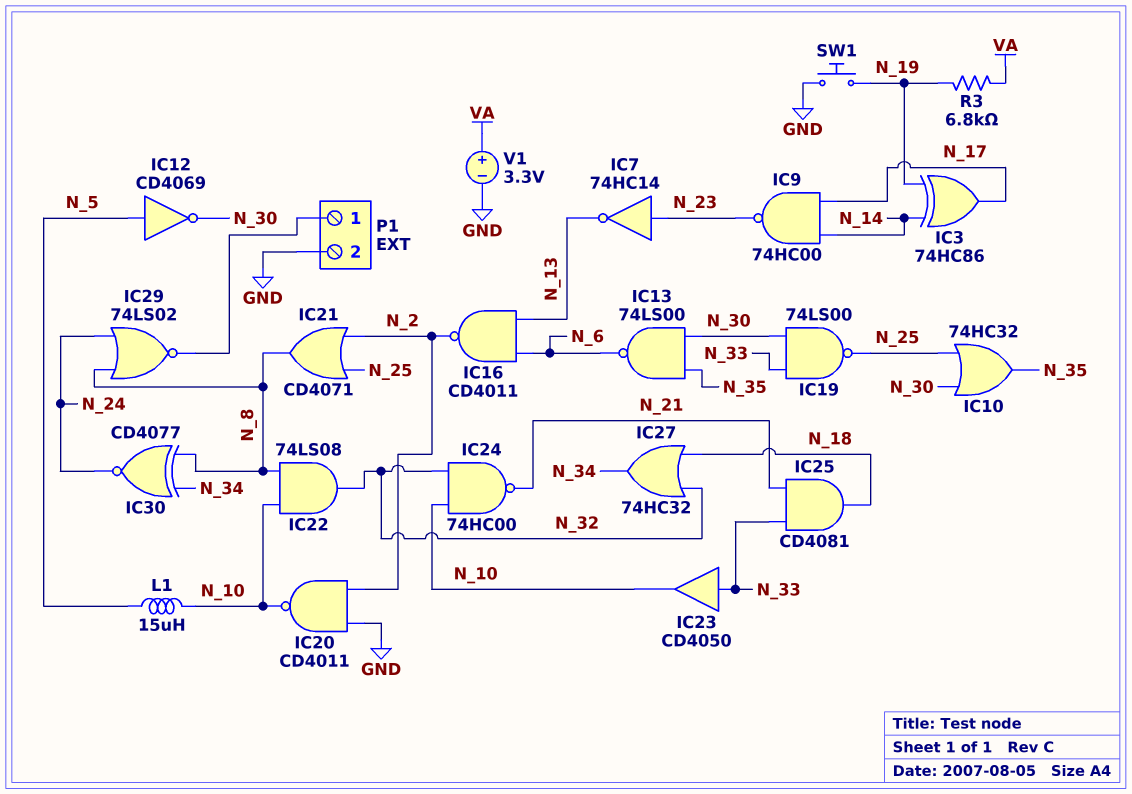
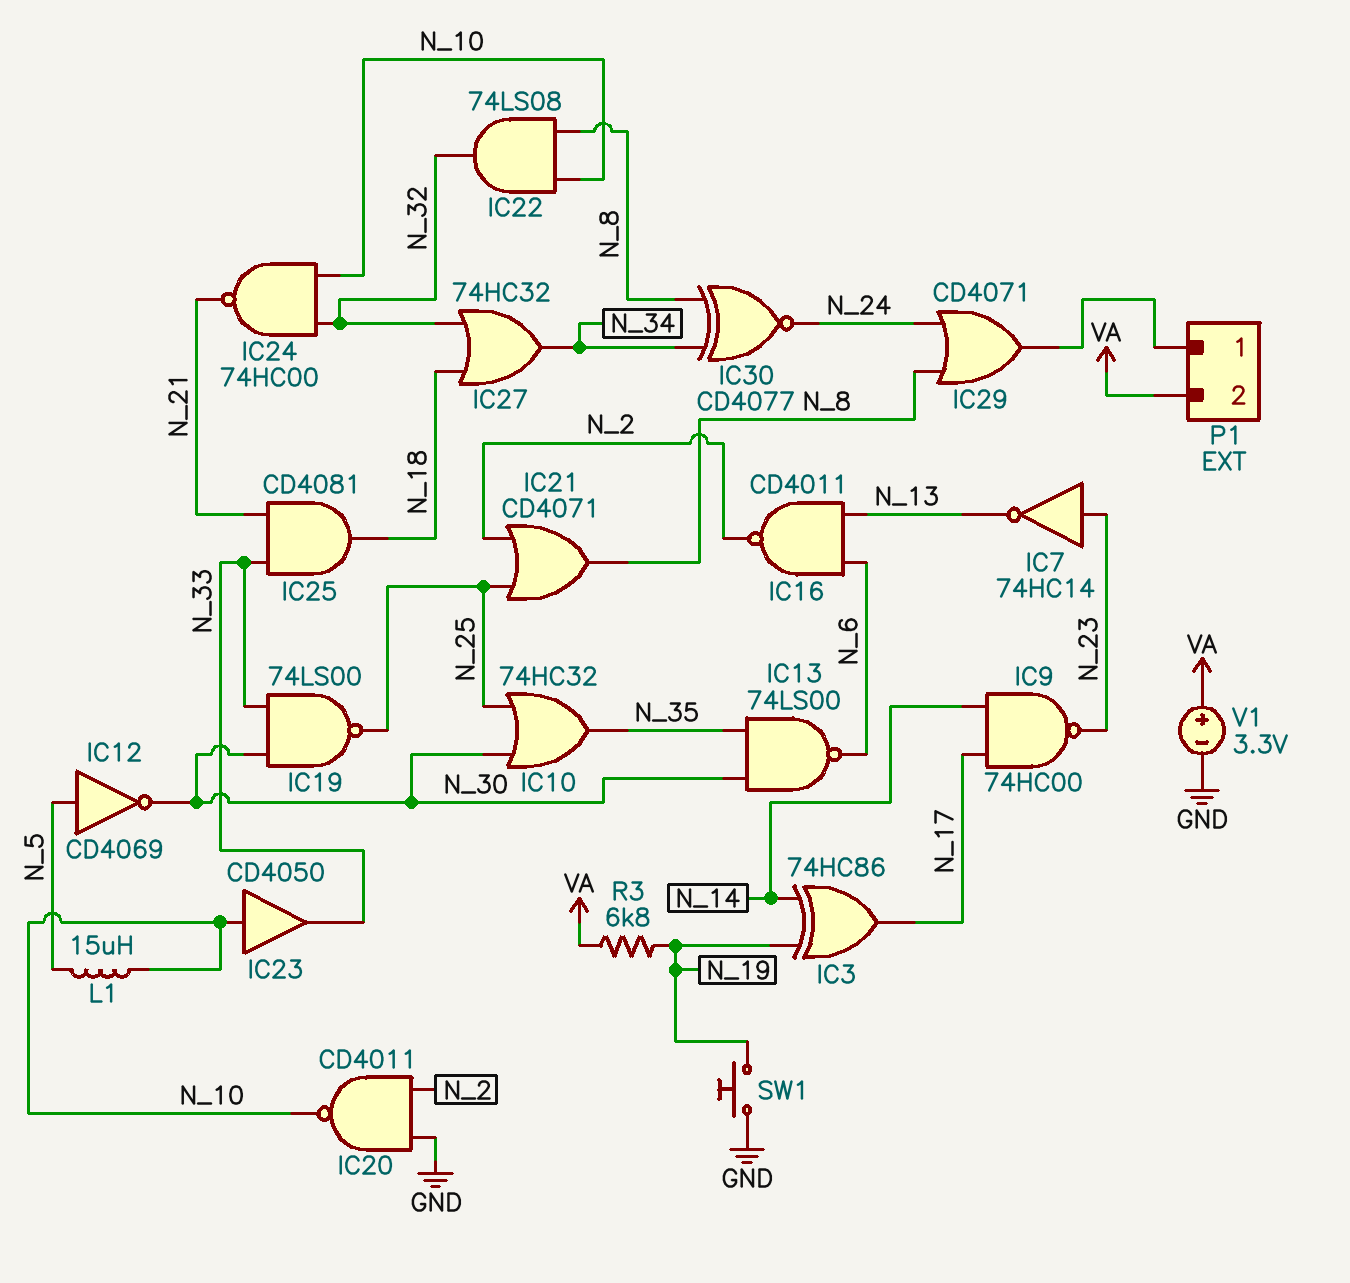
IC23: buffer CD4050 (in N_33, out N_10) -> buffer CD4050 (in N_10, out N_33)
IC29: NOR 74LS02 (in N_8, in N_24, out P1/1) -> OR CD4071 (in N_8, in N_24, out P1/1)
P1 pin 2: GND -> VA

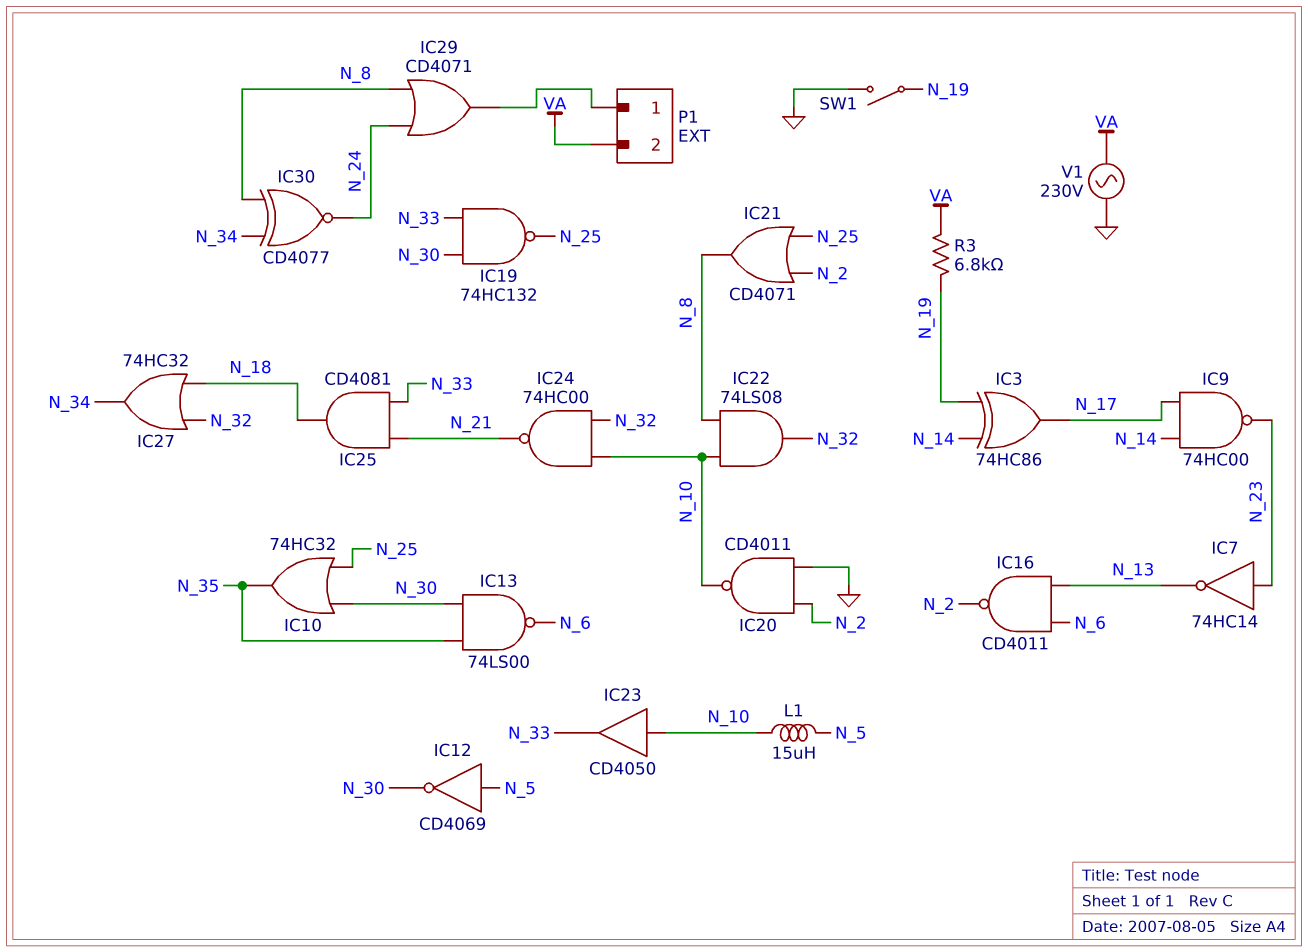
IC19: NAND 74LS00 (in N_30, in N_33, out N_25) -> NAND 74HC132 (in N_30, in N_33, out N_25)
SW1: button (GND, N_19) -> switch (GND, N_19)
V1: 3.3V (plus VA, minus GND) -> AC 230V (GND, VA)

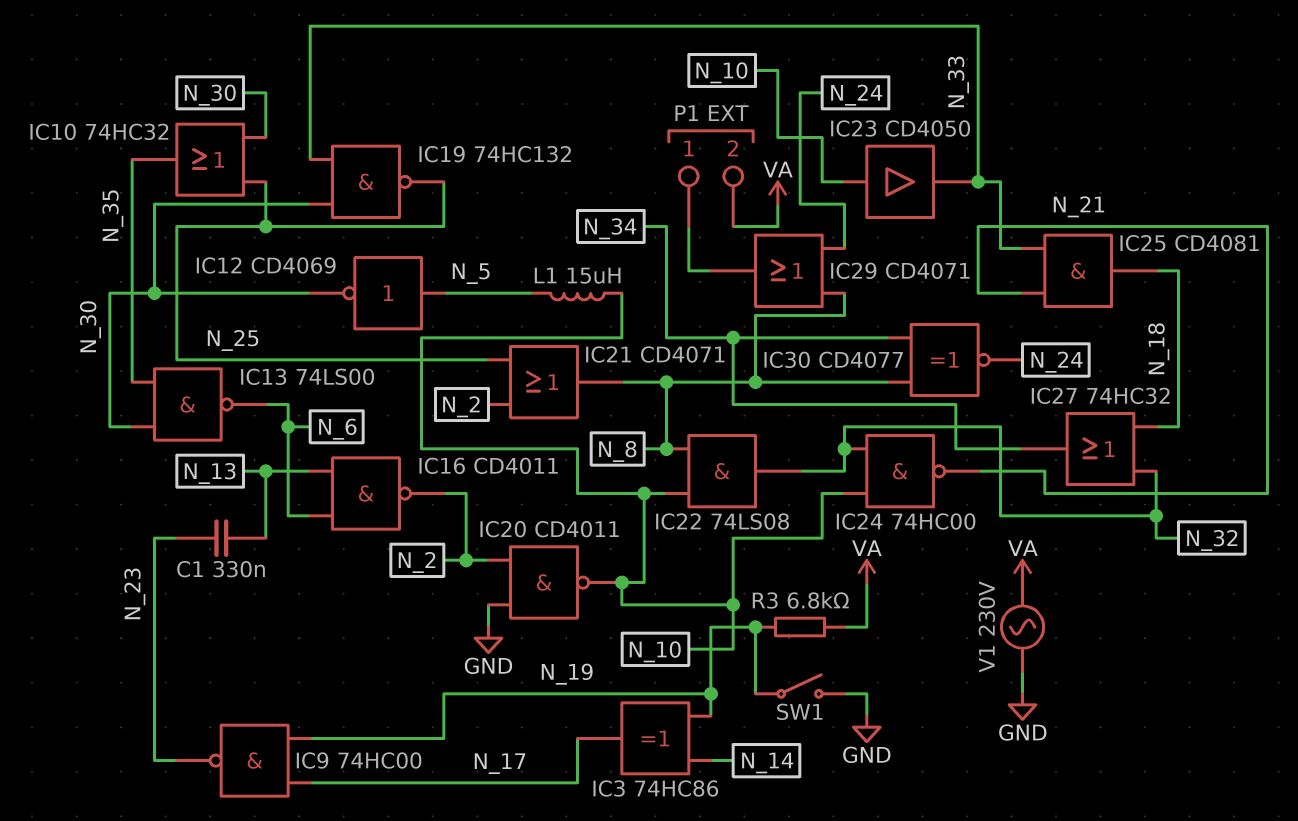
C1: none -> 330nF (N_13, N_23)
IC7: NOT 74HC14 (in N_23, out N_13) -> none
IC9: NAND 74HC00 (in N_14, in N_17, out N_23) -> NAND 74HC00 (in N_17, in N_19, out N_23)

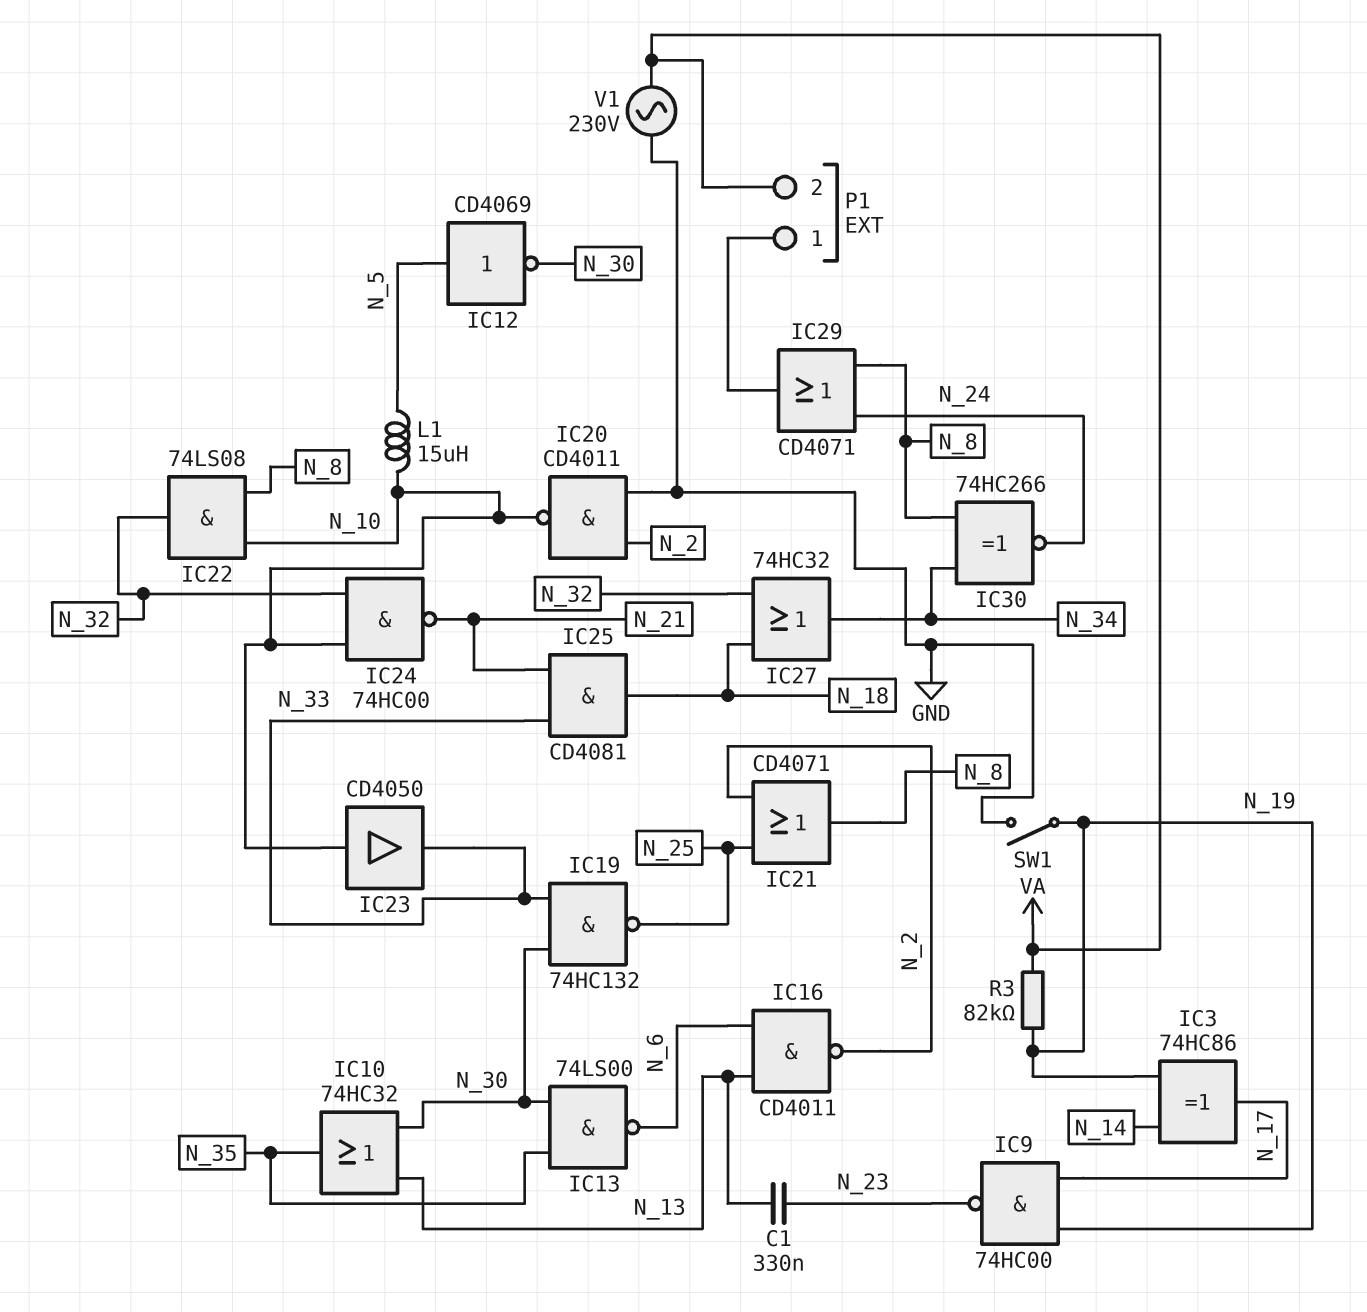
IC10: OR 74HC32 (in N_25, in N_30, out N_35) -> OR 74HC32 (in N_13, in N_30, out N_35)
IC30: XNOR CD4077 (in N_8, in N_34, out N_24) -> XNOR 74HC266 (in N_8, in N_34, out N_24)
R3: 6.8k (N_19, VA) -> 82k (N_19, VA)

